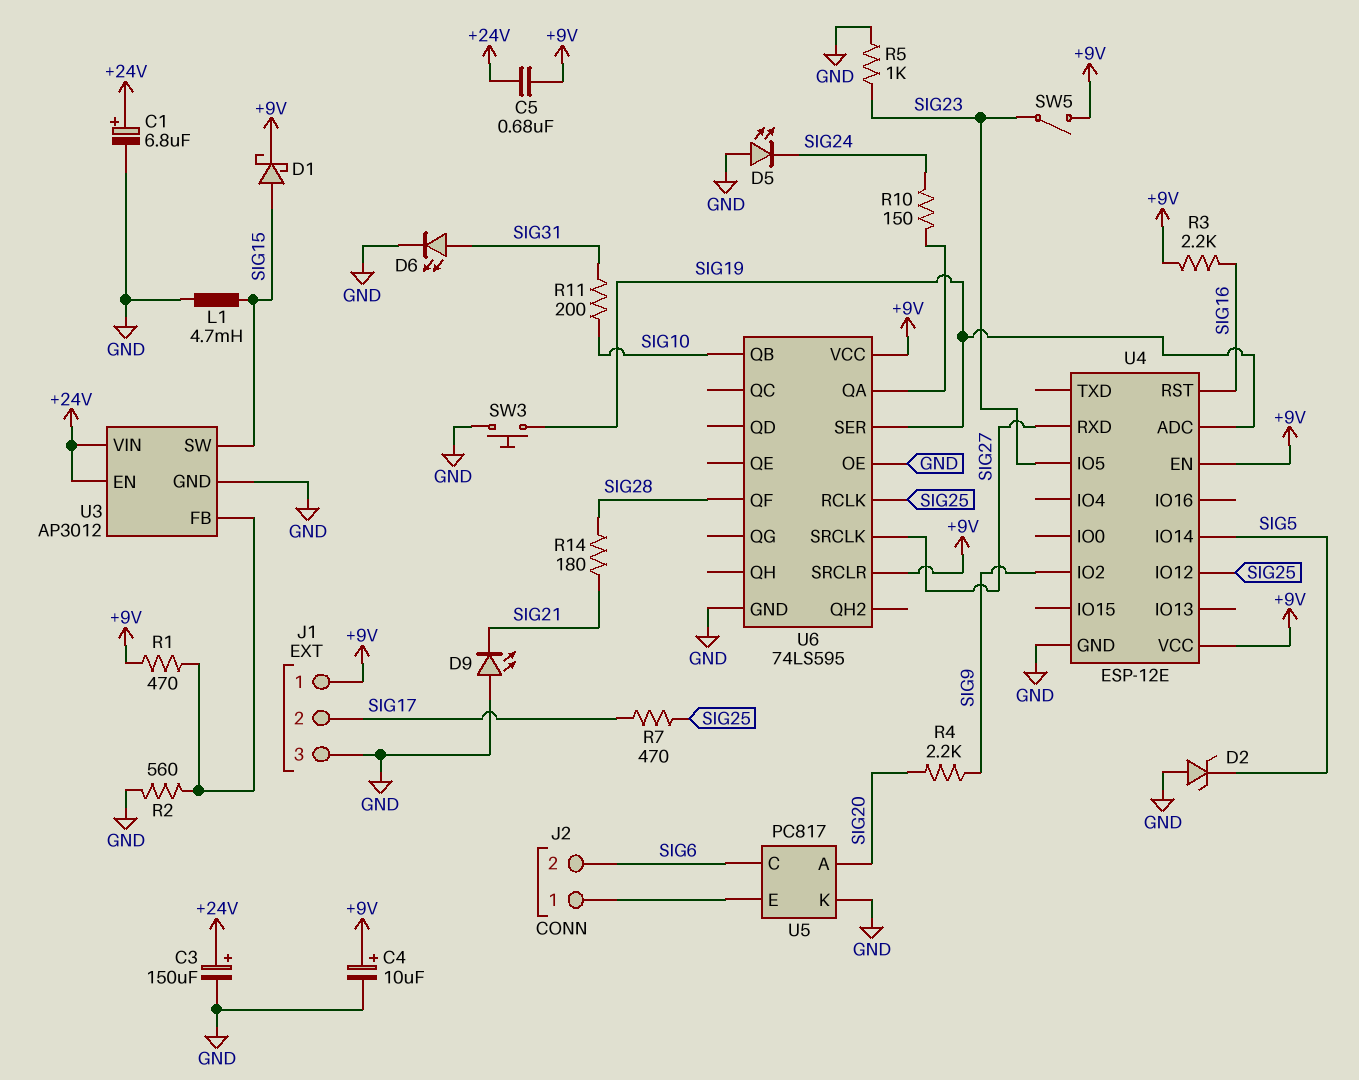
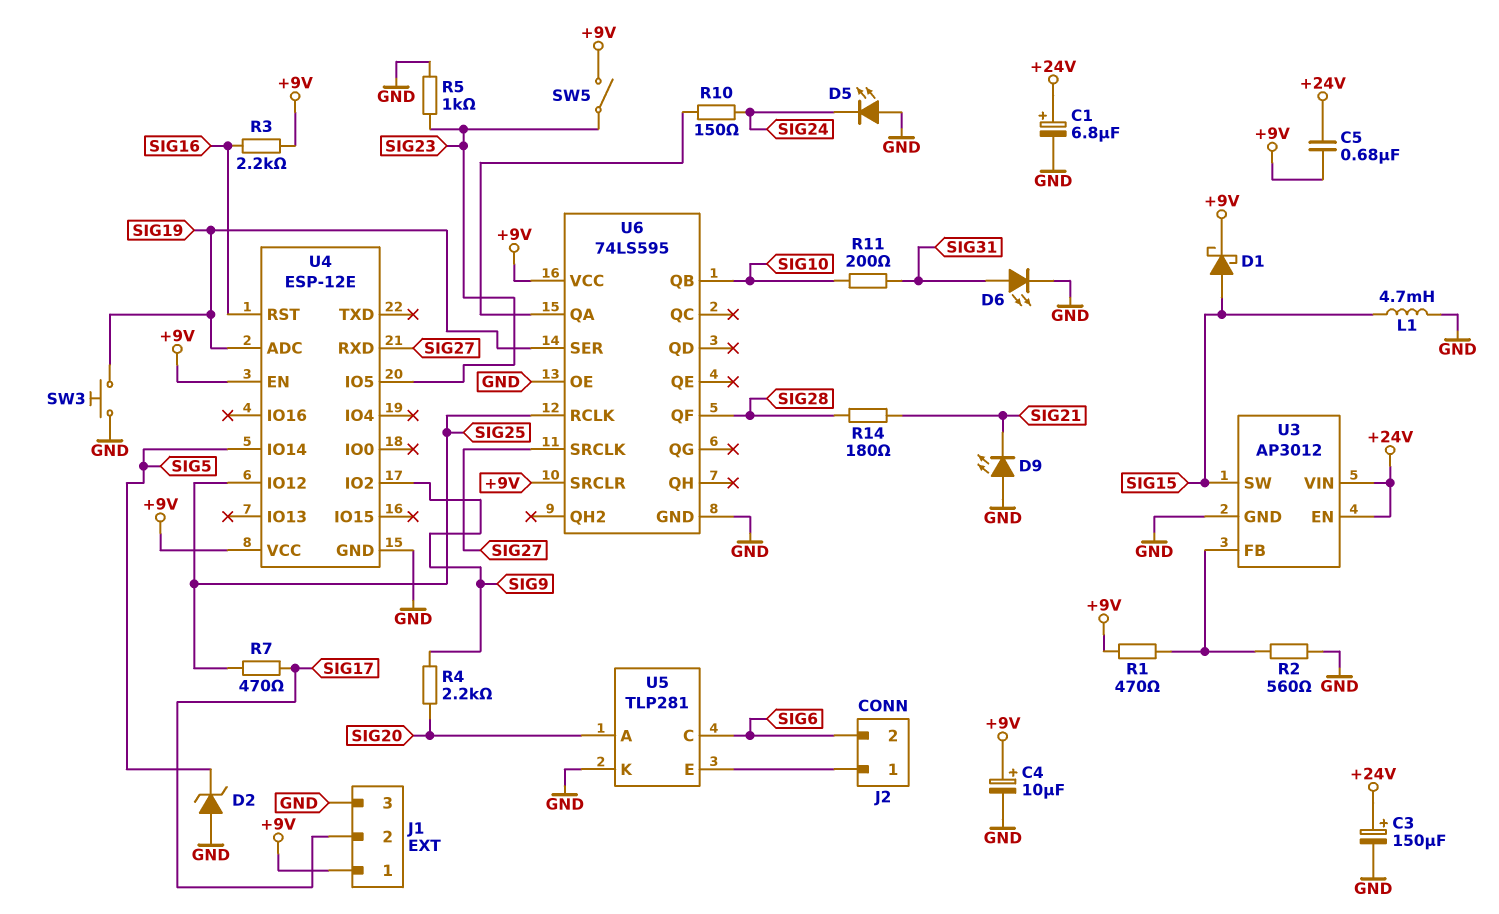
U5: PC817 -> TLP281

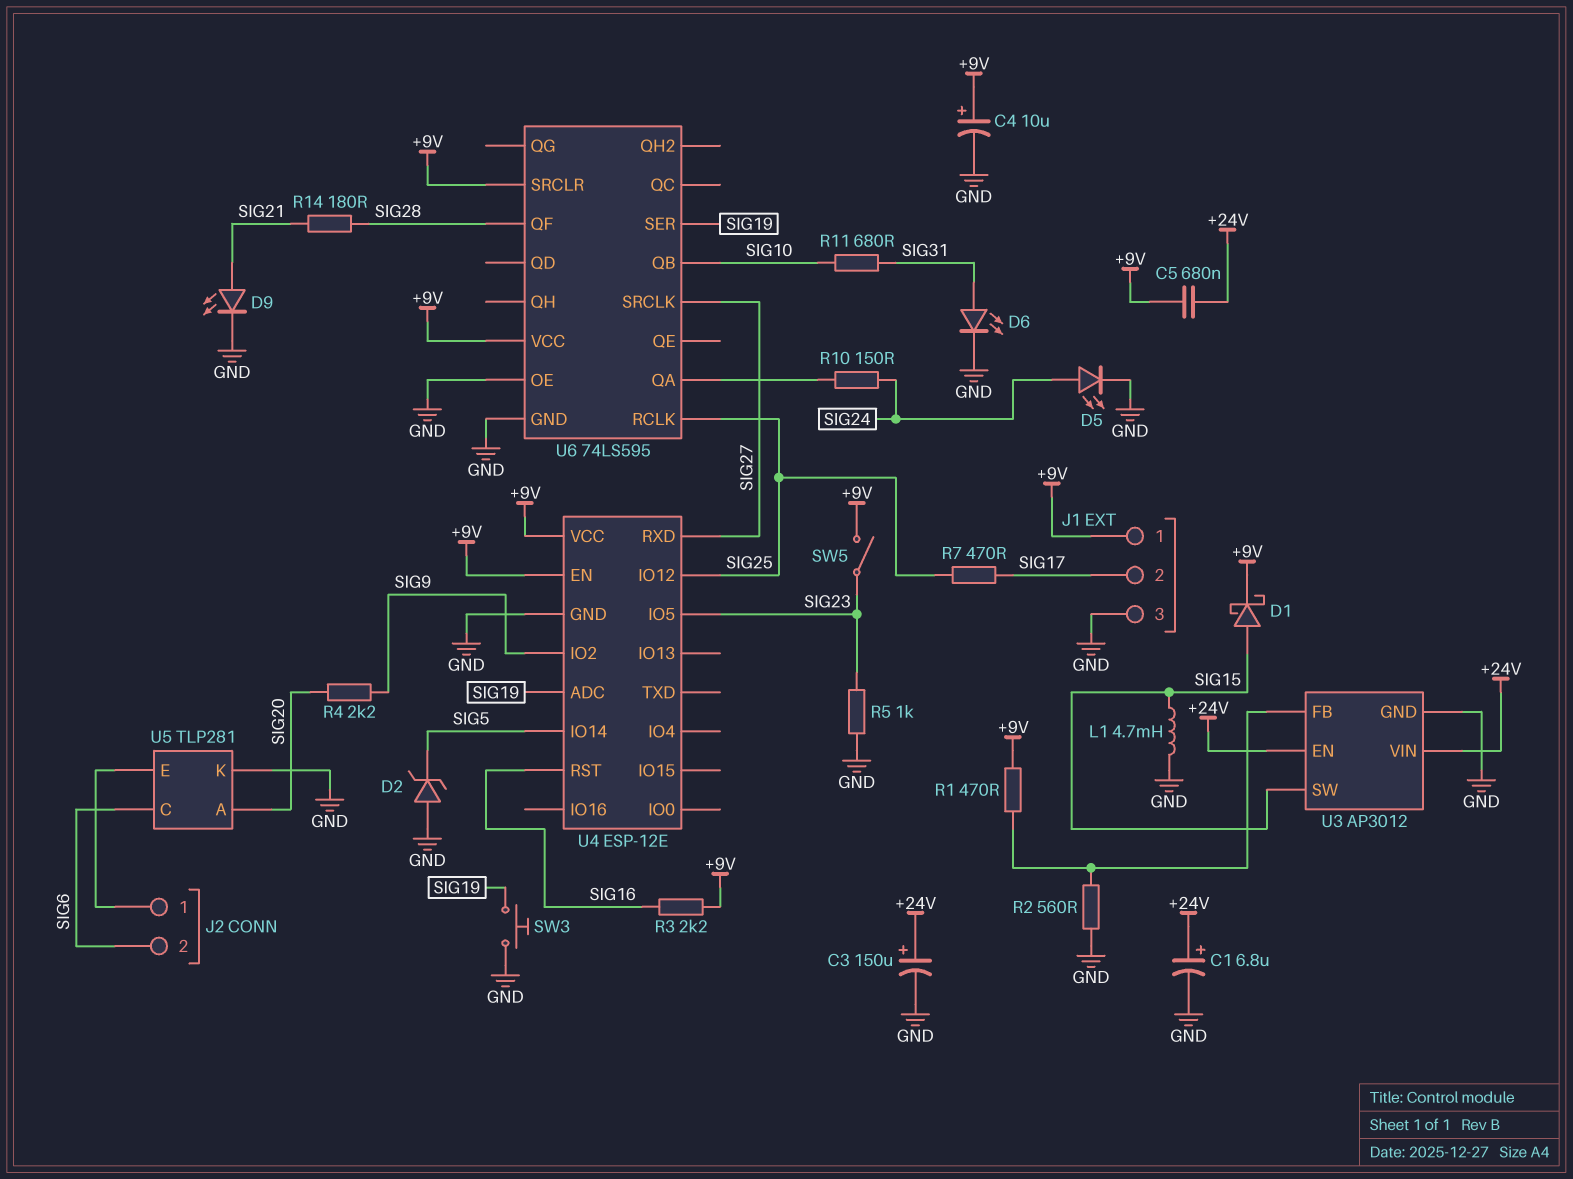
D5: LED (A GND, K SIG24) -> LED (A SIG24, K GND)
D9: LED (A GND, K SIG21) -> LED (A SIG21, K GND)
R11: 200 (SIG10, SIG31) -> 680 (SIG10, SIG31)

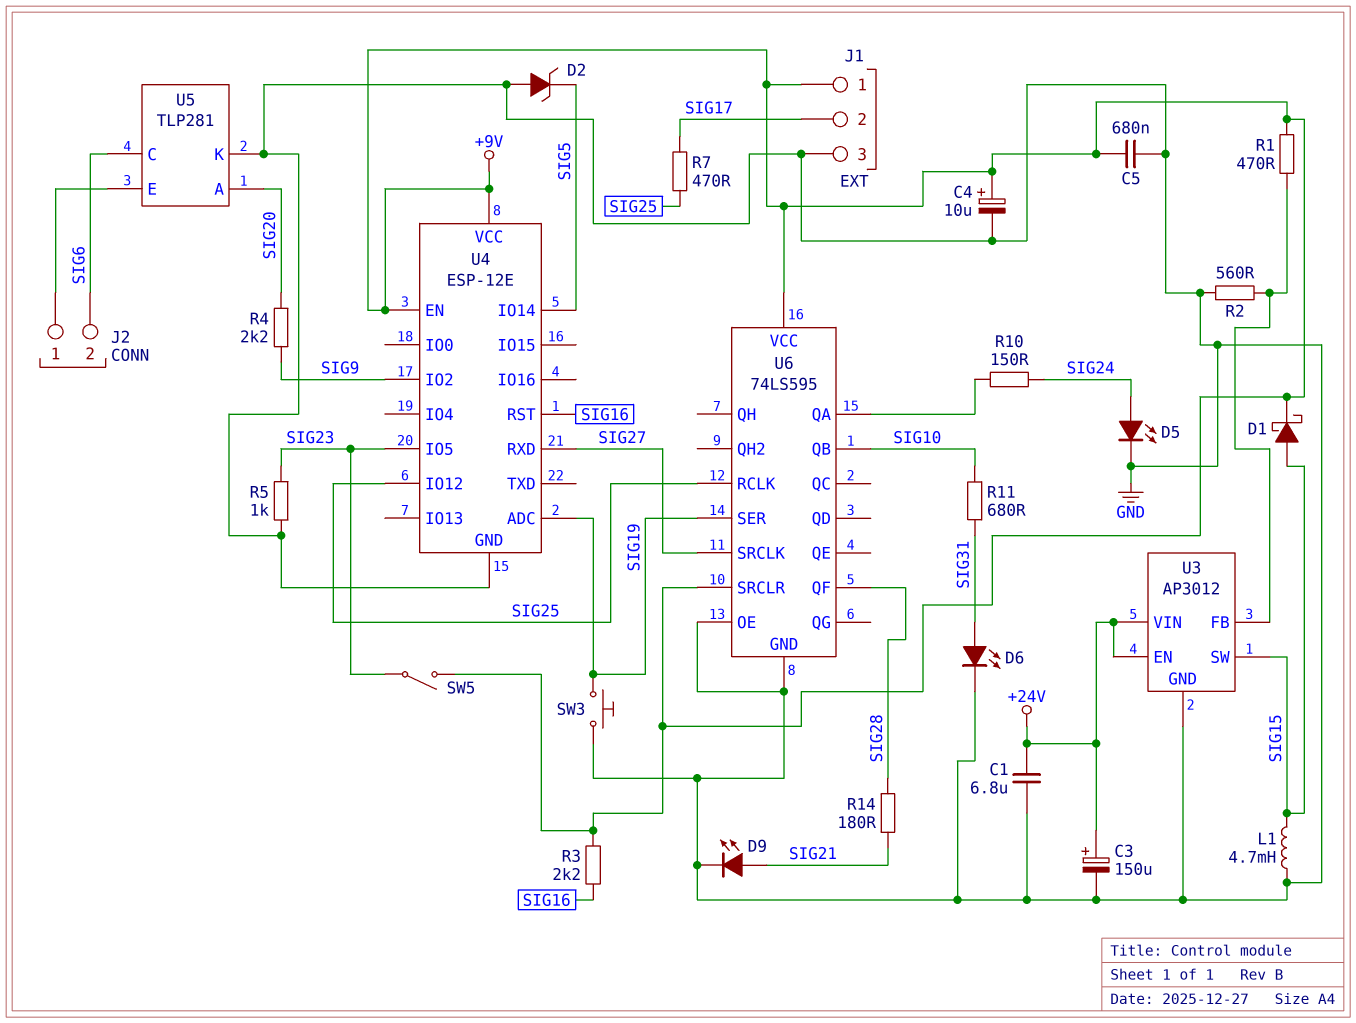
C1: 6.8uF (plus +24V, minus GND) -> 6.8uF (+24V, GND)
C5: 680nF (+9V, +24V) -> 680nF (+9V, GND)

